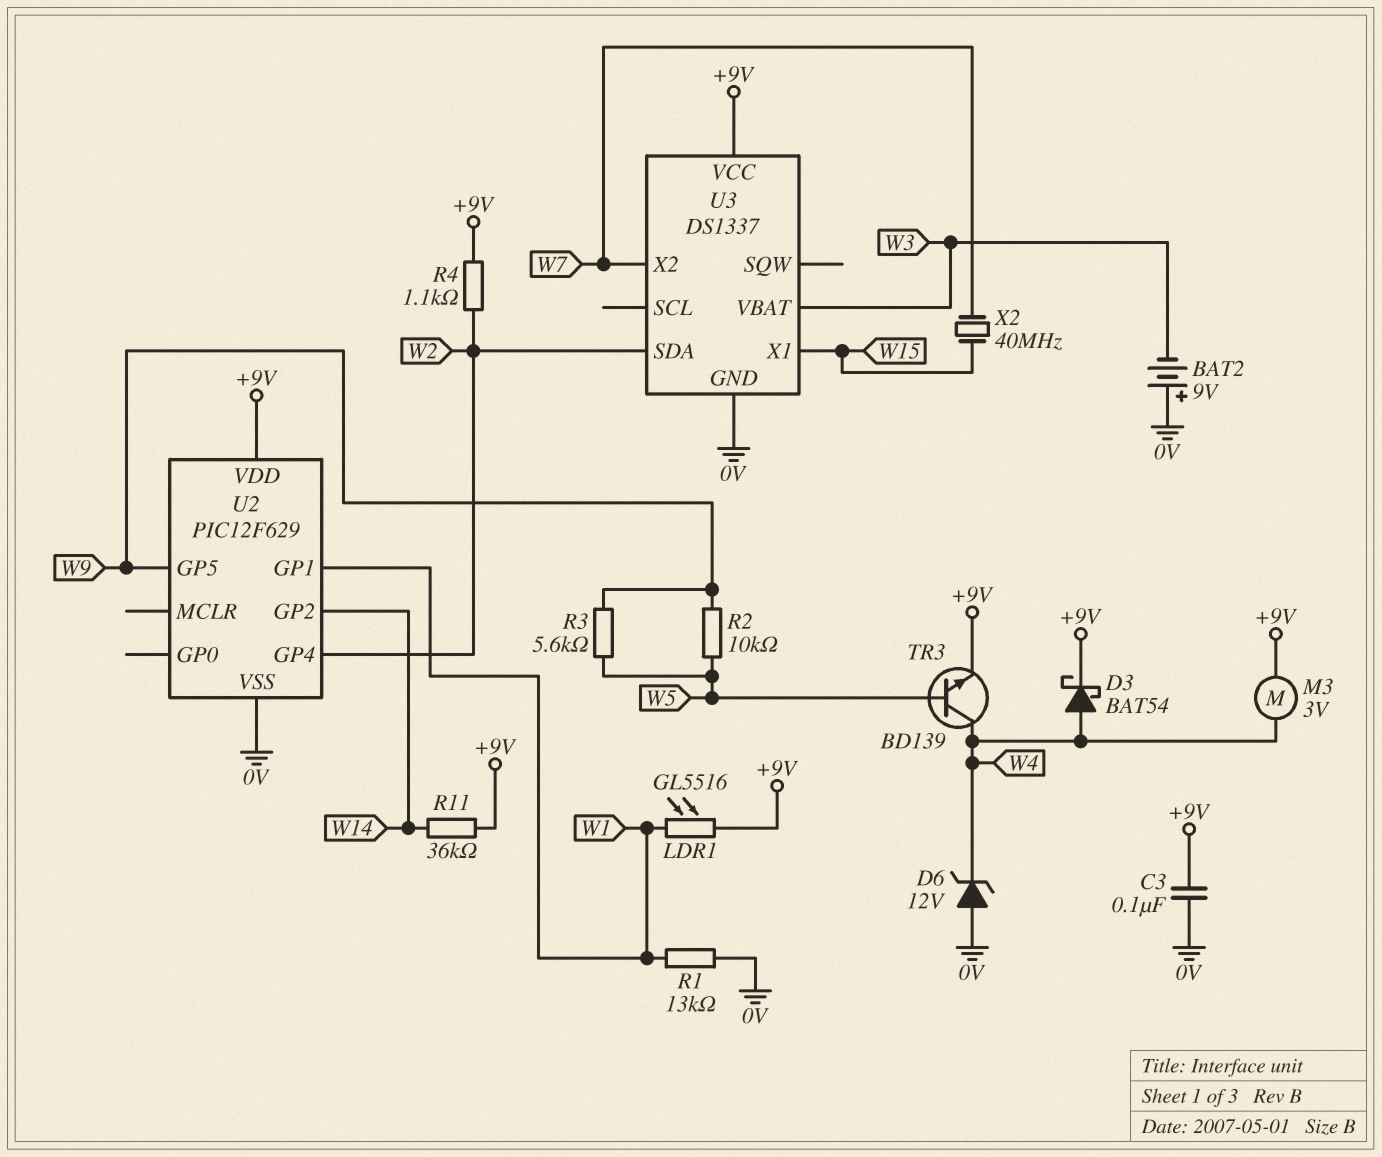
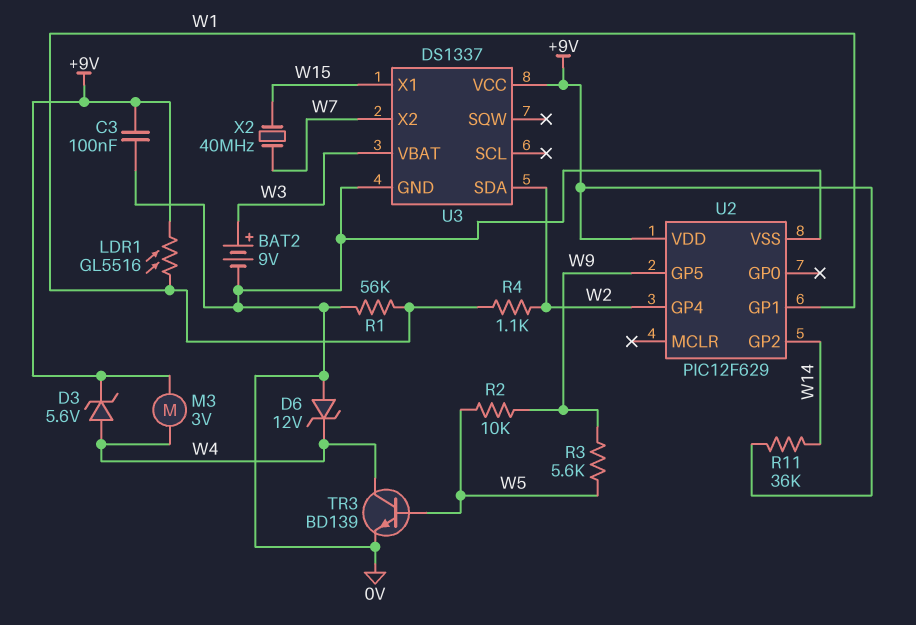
BAT2: 9V (plus 0V, minus W3) -> 9V (plus W3, minus 0V)
D3: schottky BAT54 (A W4, K +9V) -> zener 5.6V (A W4, K +9V)
R1: 13k (0V, W1) -> 56k (0V, W1)
R4: 1.1k (+9V, W2) -> 1.1k (W1, W2)
TR3: NPN BD139 (B W5, C W4, E +9V) -> NPN BD139 (B W5, C W4, E 0V)

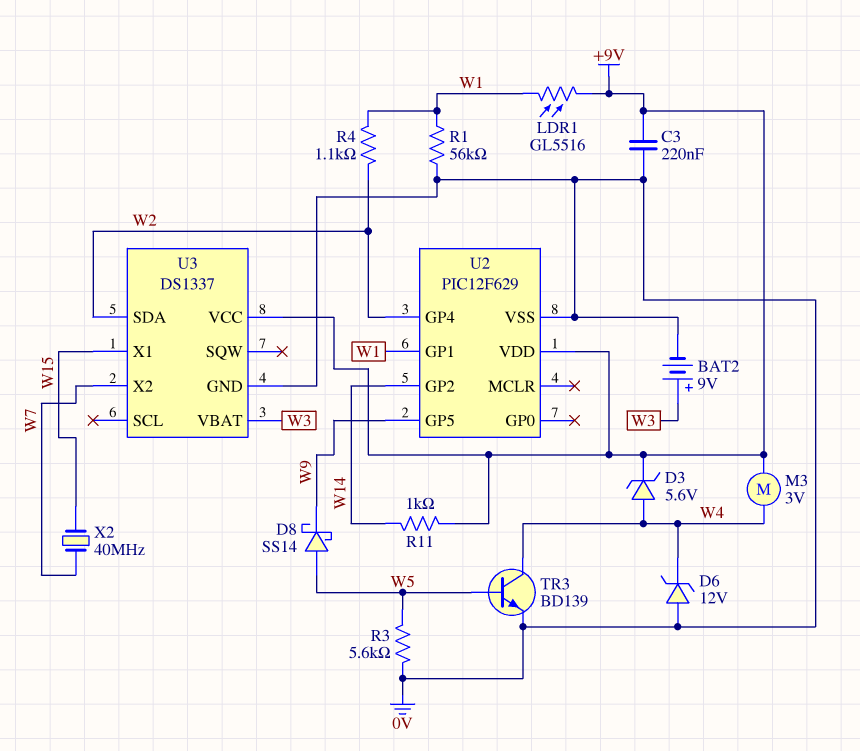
C3: 100nF (+9V, 0V) -> 220nF (+9V, 0V)
D8: none -> schottky SS14 (A W5, K W9)
R2: 10k (W5, W9) -> none
R3: 5.6k (W5, W9) -> 5.6k (0V, W5)
R11: 36k (+9V, W14) -> 1k (+9V, W14)

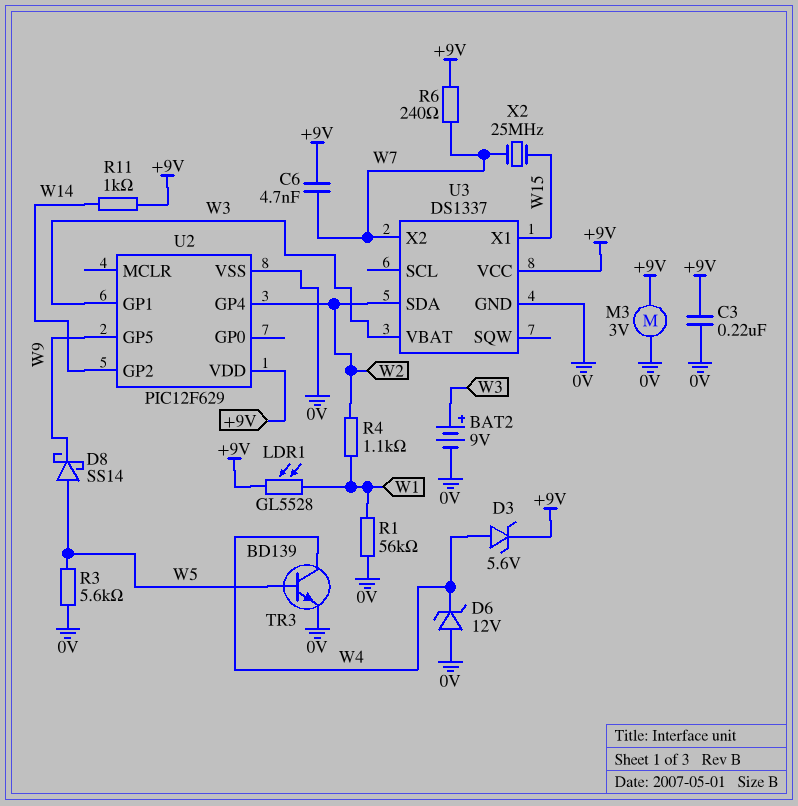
C6: none -> 4.7nF (+9V, W7)
LDR1: GL5516 (+9V, W1) -> GL5528 (+9V, W1)
M3: motor 3V (+9V, W4) -> motor 3V (+9V, 0V)
R6: none -> 240 (+9V, W7)
U2 pin GP1: W1 -> W3
X2: 40MHz (W7, W15) -> 25MHz (W7, W15)

